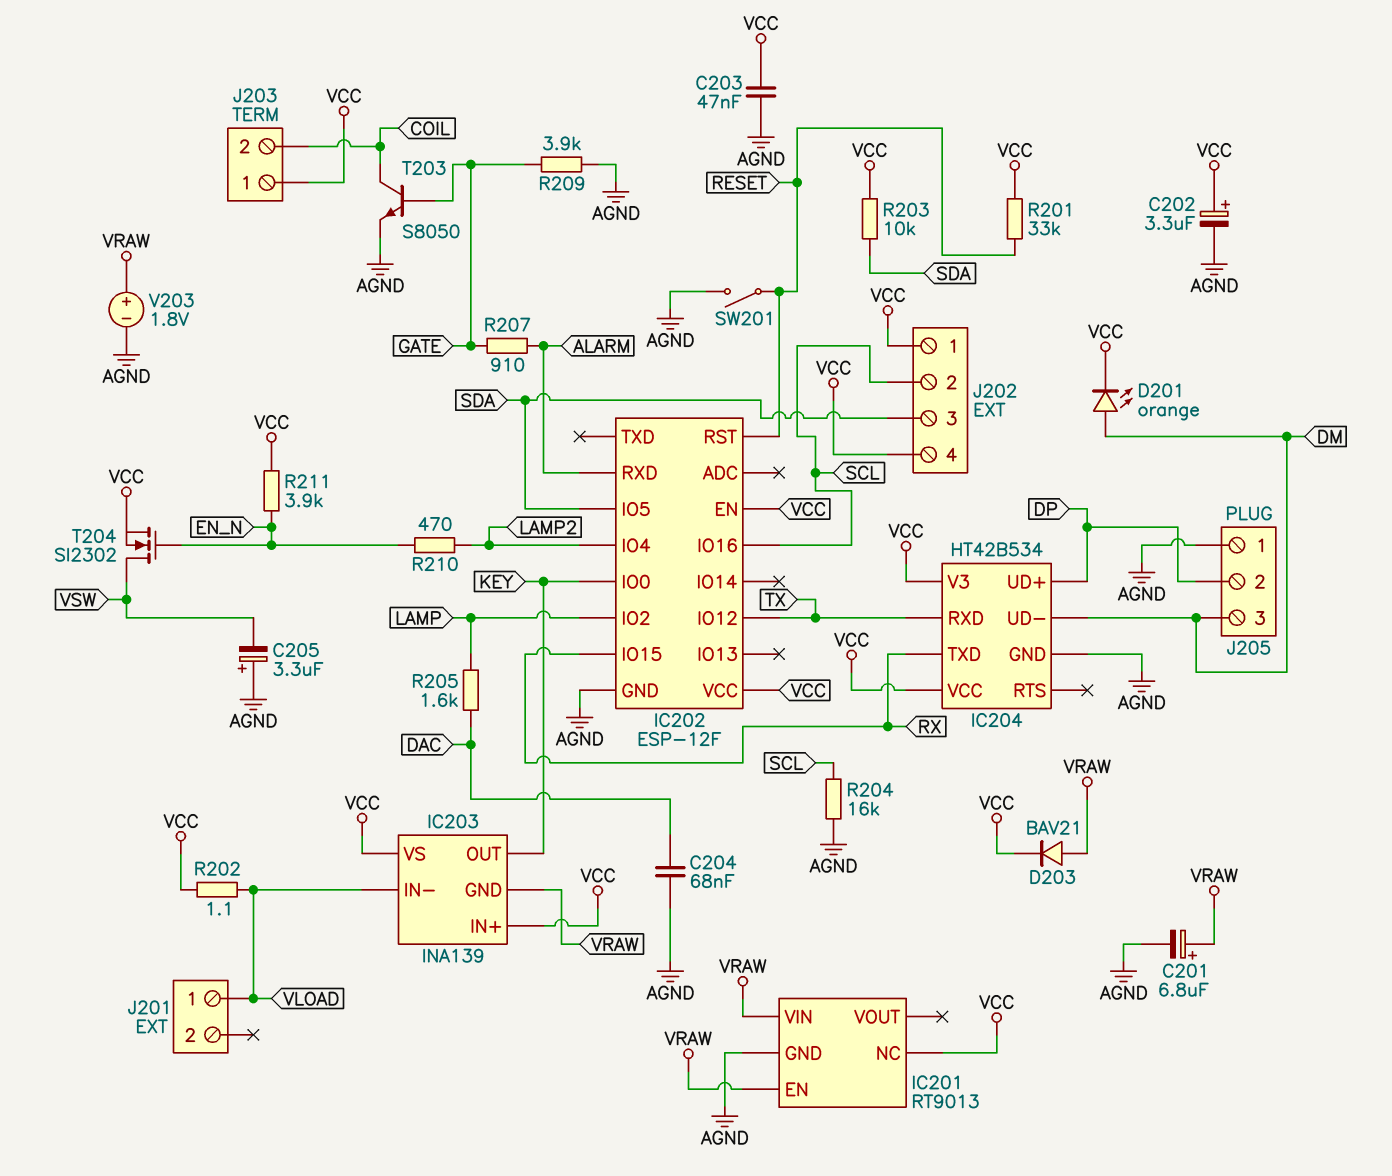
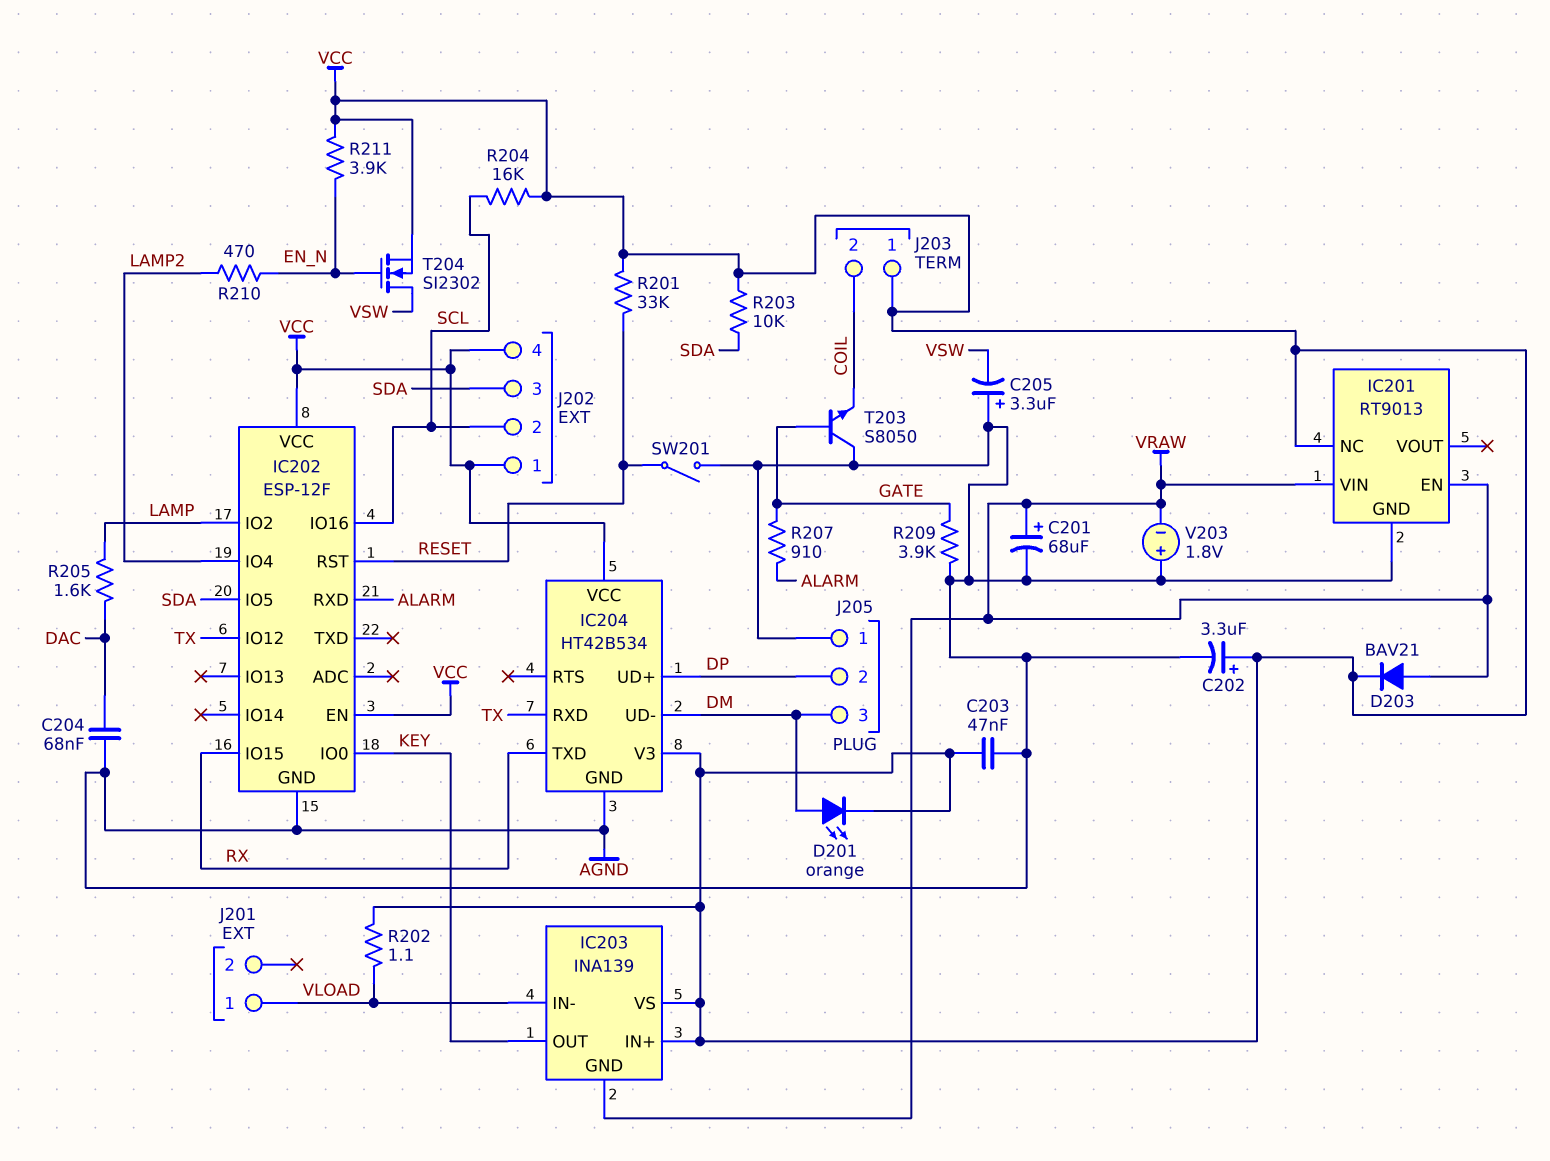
C201: 6.8uF (plus VRAW, minus AGND) -> 68uF (plus VRAW, minus AGND)
R204: 16k (AGND, SCL) -> 16k (SCL, VCC)
T203: NPN S8050 (B GATE, C COIL, E AGND) -> NPN S8050 (B GATE, C AGND, E COIL)
V203: 1.8V (plus VRAW, minus AGND) -> 1.8V (plus AGND, minus VRAW)

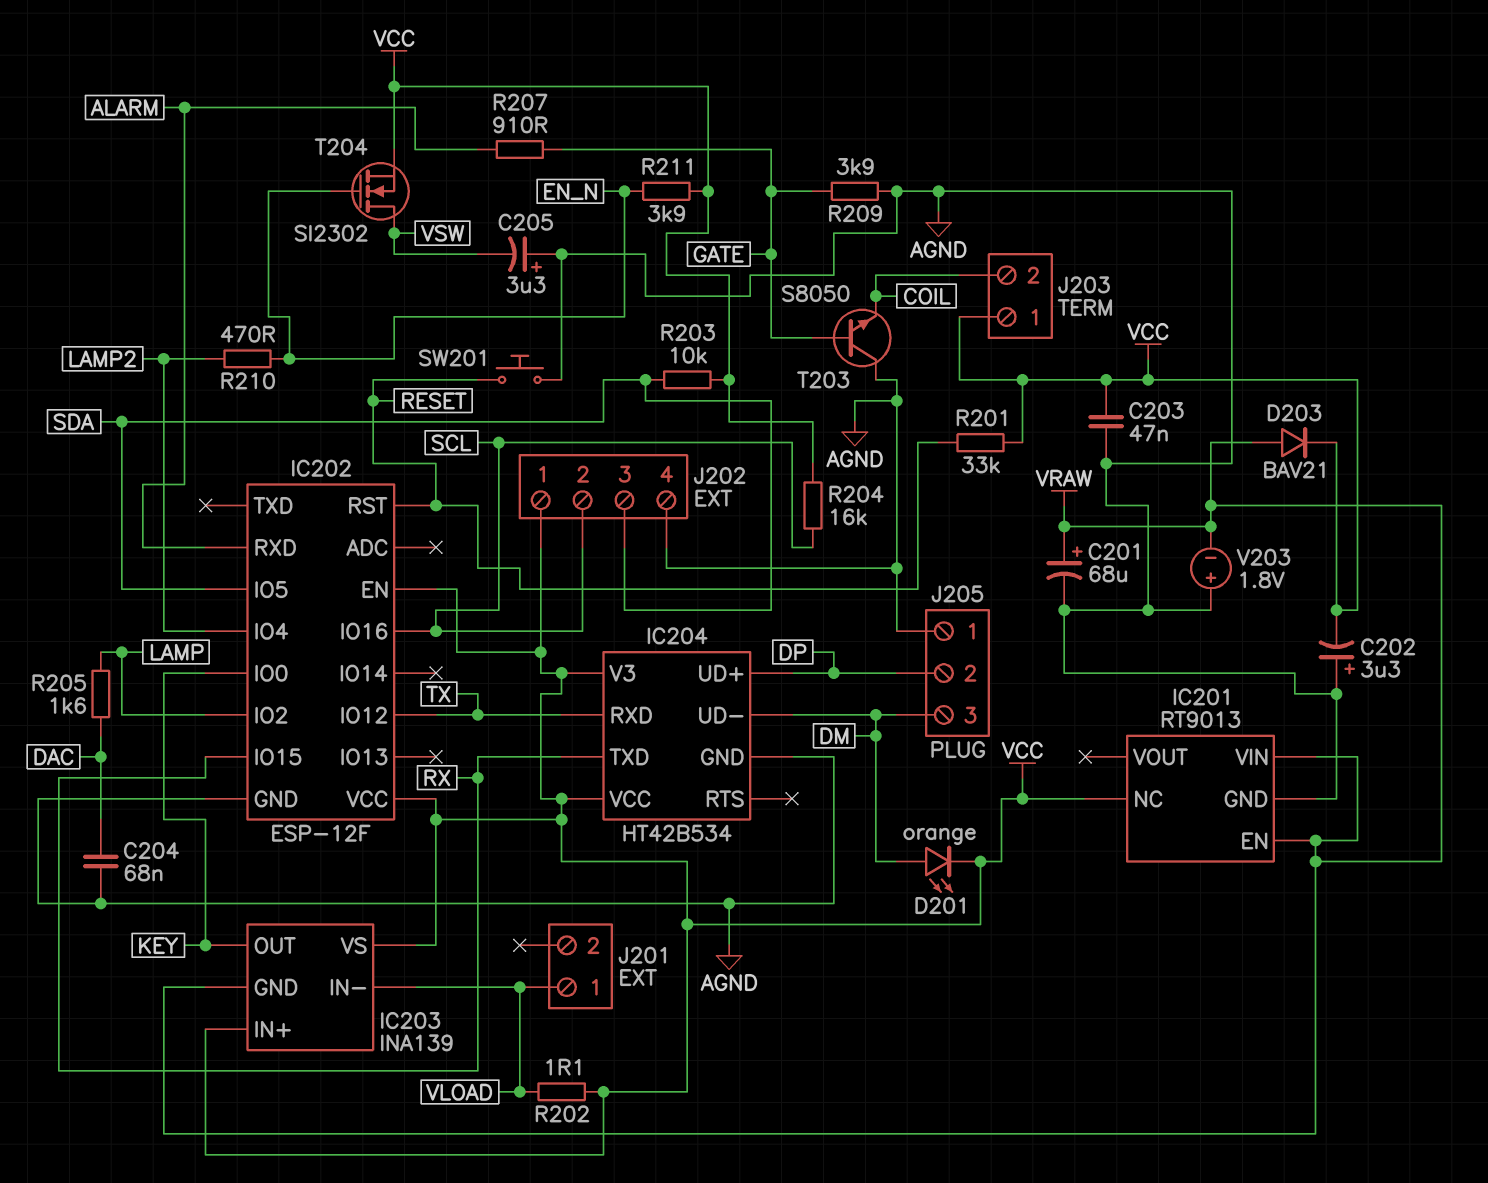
C202: 3.3uF (plus VCC, minus AGND) -> 3.3uF (plus AGND, minus VCC)
J202 pin 4: VCC -> AGND
SW201: switch (AGND, RESET) -> button (AGND, RESET)

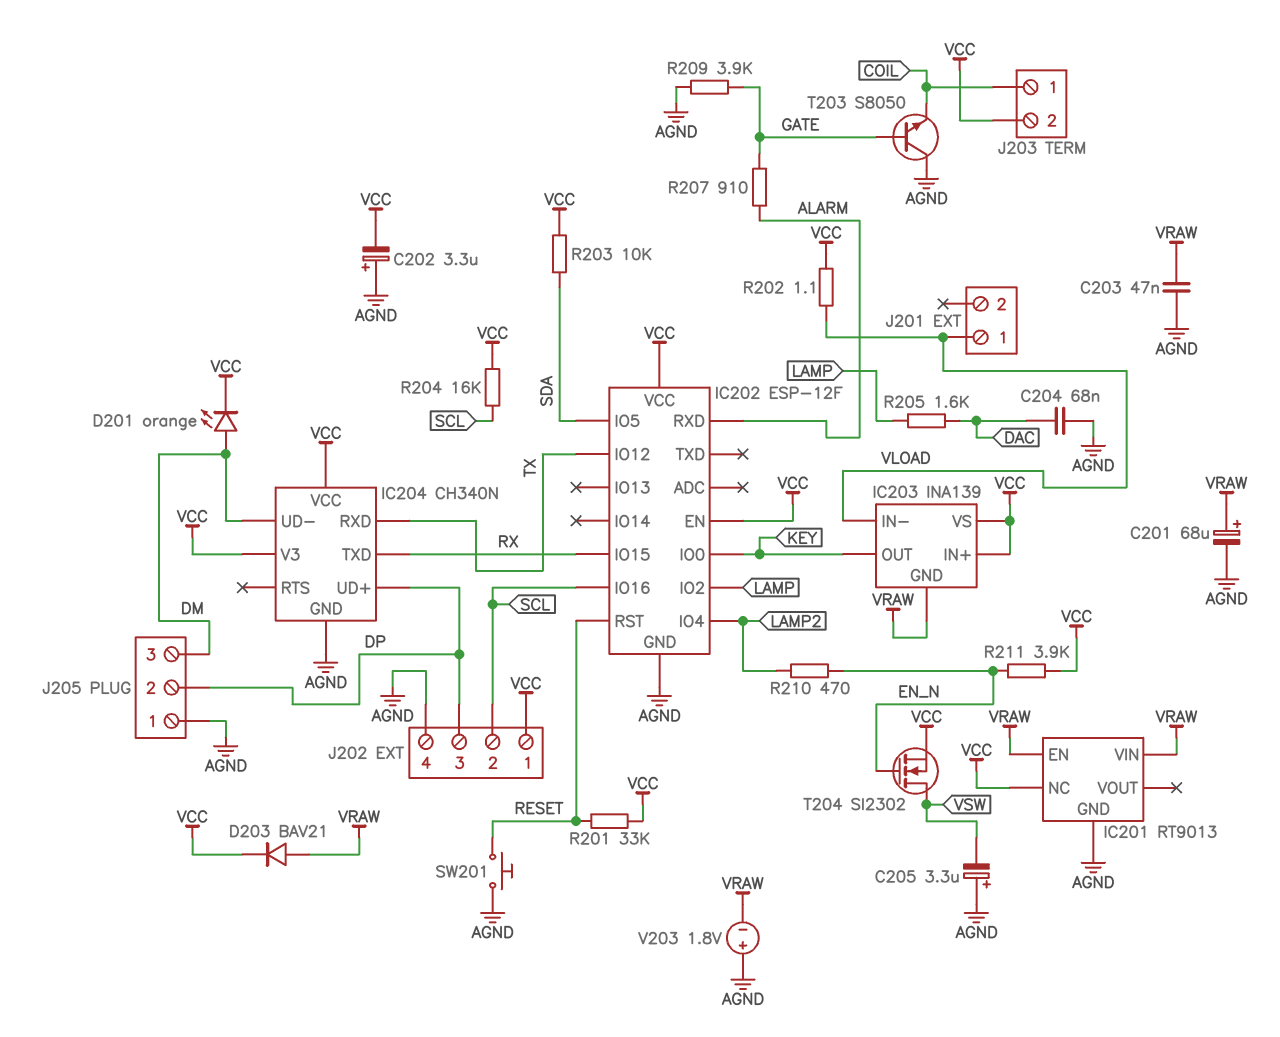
C203: 47nF (AGND, VCC) -> 47nF (AGND, VRAW)
IC204: HT42B534 -> CH340N
J202 pin 3: SDA -> DP
J203 pin 1: VCC -> COIL
J203 pin 2: COIL -> VCC

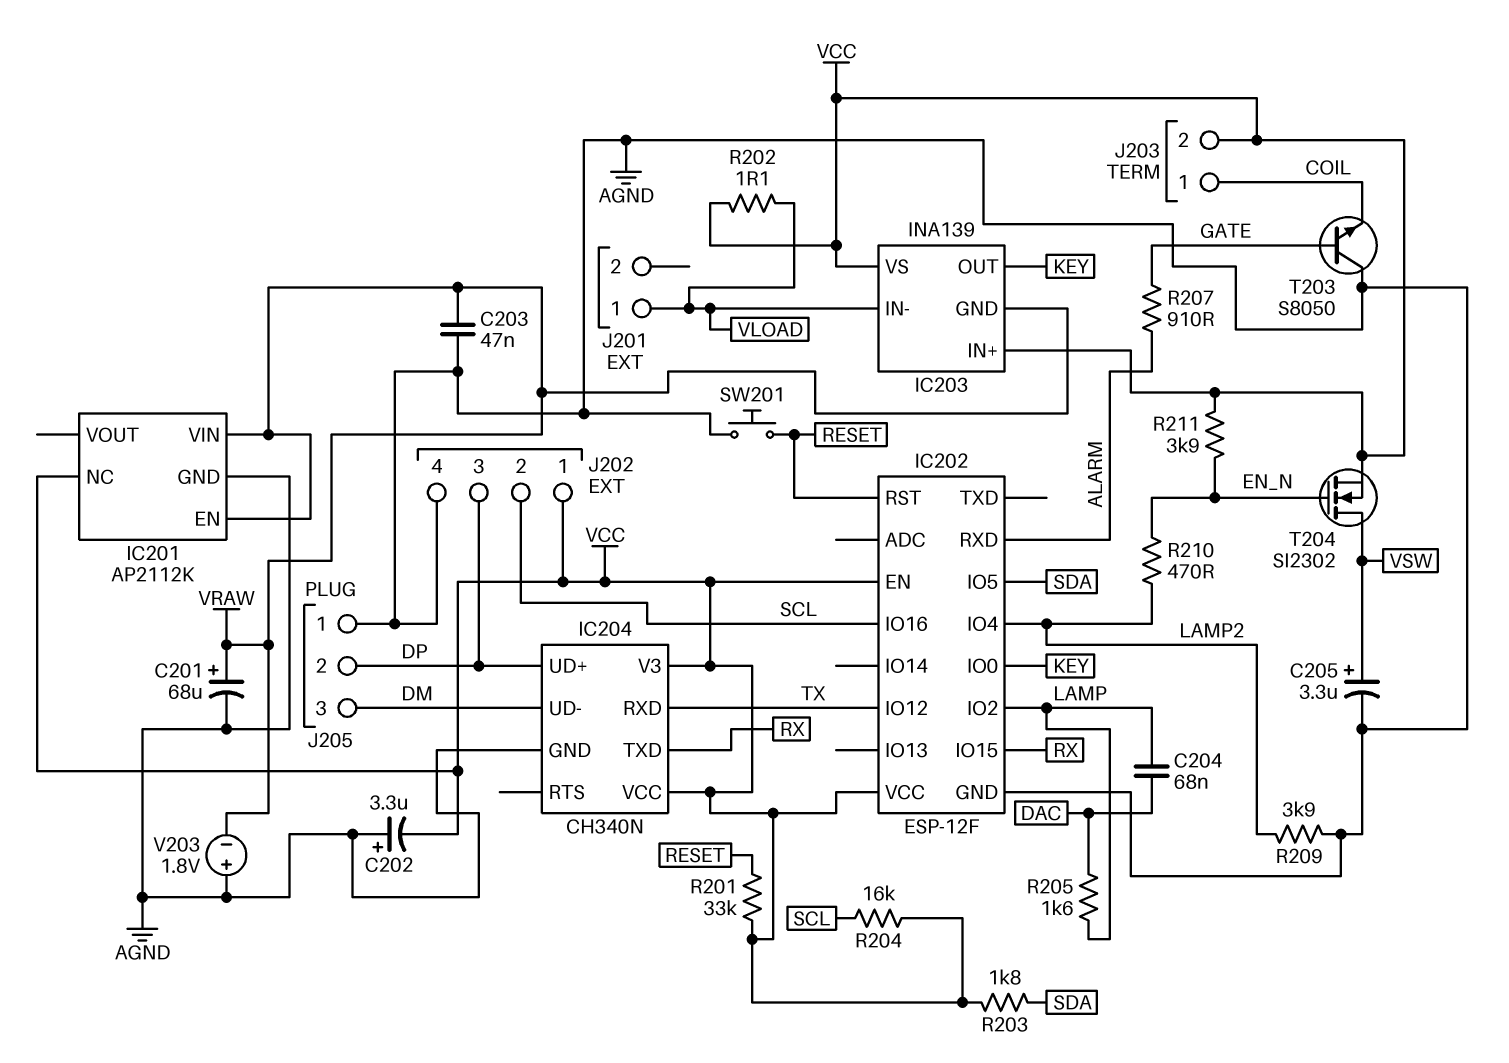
C204: 68nF (AGND, DAC) -> 68nF (DAC, LAMP)
C205: 3.3uF (plus AGND, minus VSW) -> 3.3uF (plus VSW, minus AGND)
D201: LED orange (A DM, K VCC) -> none
D203: diode BAV21 (A VRAW, K VCC) -> none
IC201: RT9013 -> AP2112K
R203: 10k (SDA, VCC) -> 1.8k (SDA, VCC)
R209: 3.9k (AGND, GATE) -> 3.9k (AGND, LAMP2)

